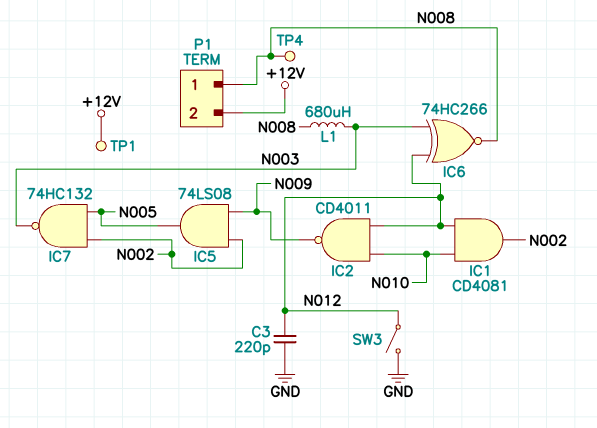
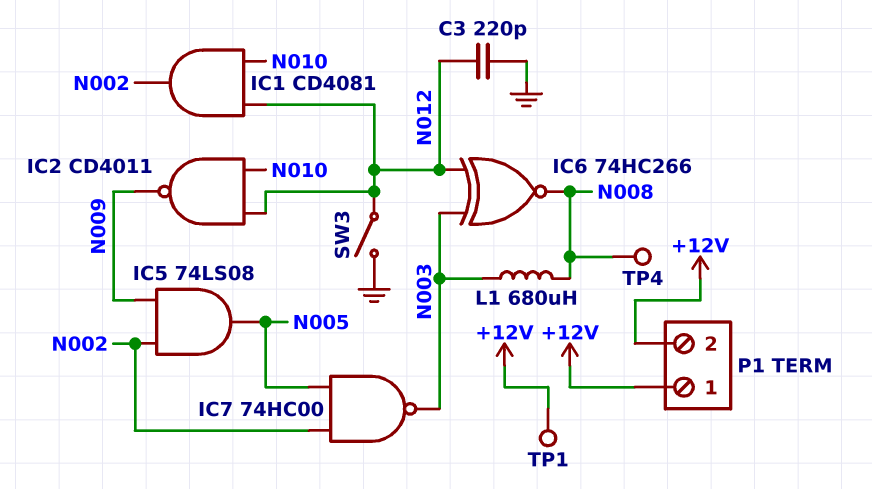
IC7: NAND 74HC132 (in N002, in N005, out N003) -> NAND 74HC00 (in N002, in N005, out N003)
P1 pin 1: N008 -> +12V

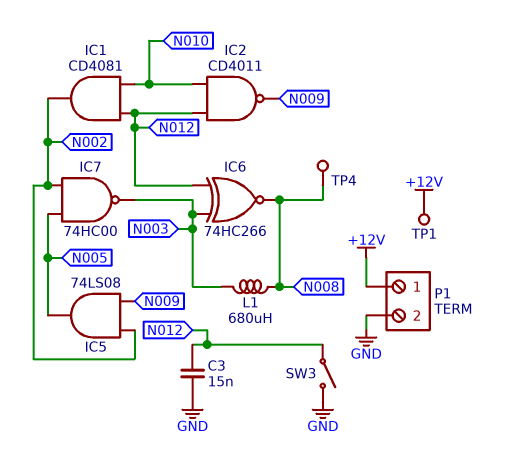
C3: 220pF (GND, N012) -> 15nF (GND, N012)
P1 pin 2: +12V -> GND

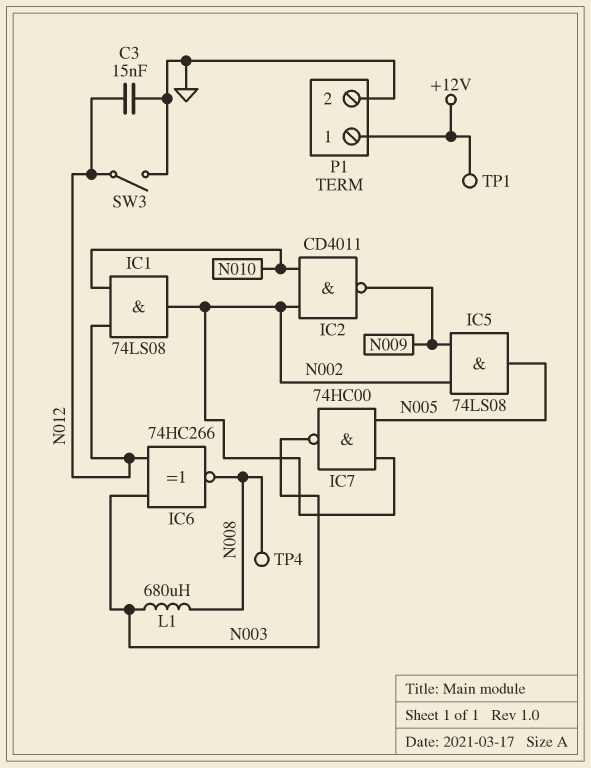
IC1: AND CD4081 (in N010, in N012, out N002) -> AND 74LS08 (in N010, in N012, out N002)
IC2: NAND CD4011 (in N010, in N012, out N009) -> NAND CD4011 (in N002, in N010, out N009)

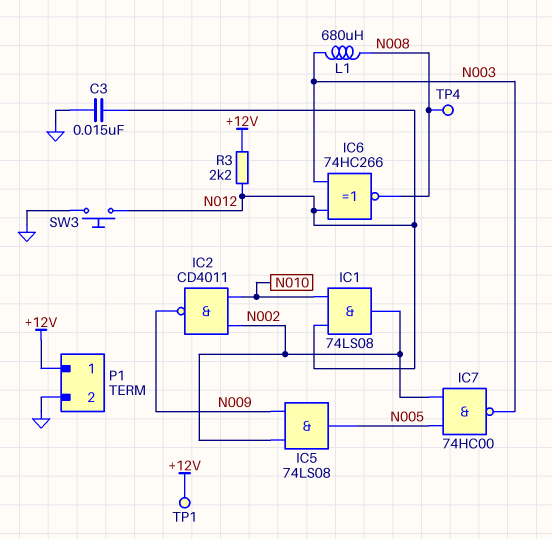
R3: none -> 2.2k (+12V, N012)
SW3: switch (GND, N012) -> button (GND, N012)

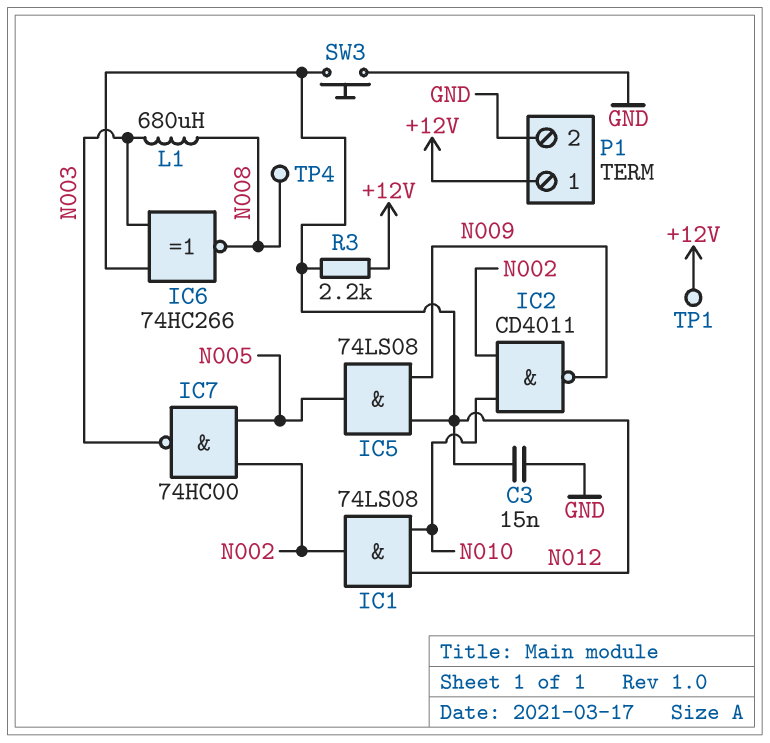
IC5: AND 74LS08 (in N002, in N009, out N005) -> AND 74LS08 (in N009, in N012, out N005)

